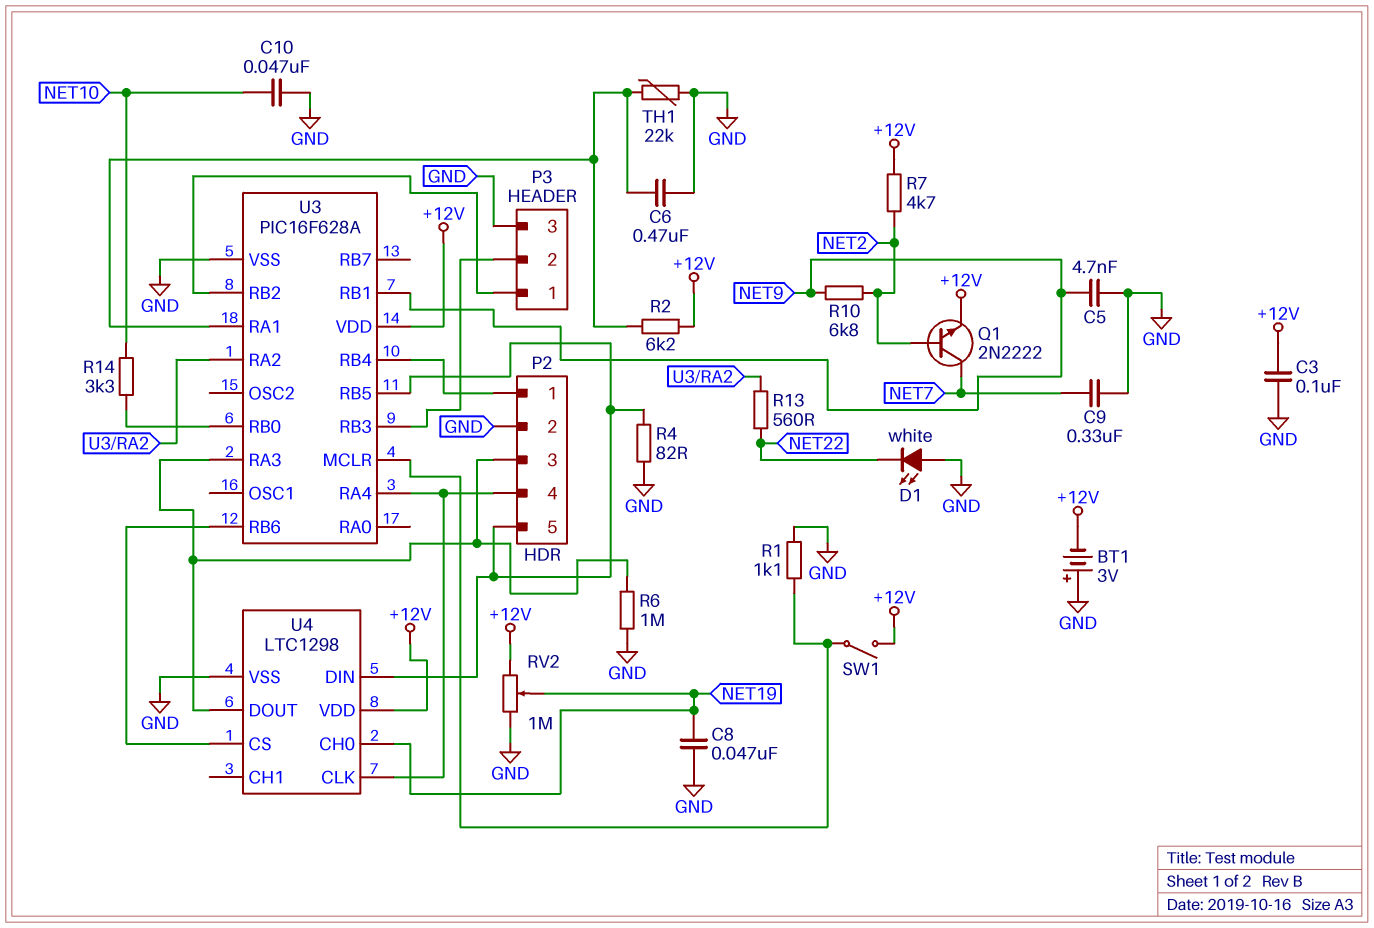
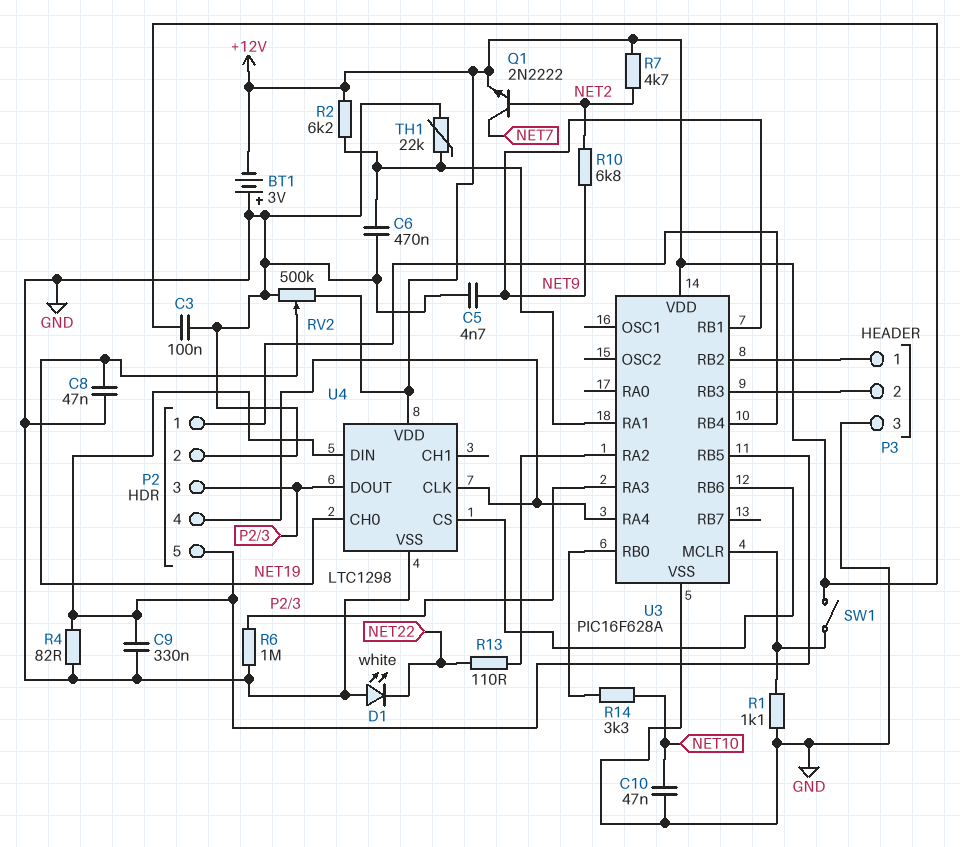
C9: 330nF (GND, NET7) -> 330nF (GND, P2/5)
R13: 560 (NET22, U3/RA2) -> 110 (NET22, U3/RA2)
RV2: 1M (+12V, GND, wiper NET19) -> 500k (+12V, GND, wiper NET19)

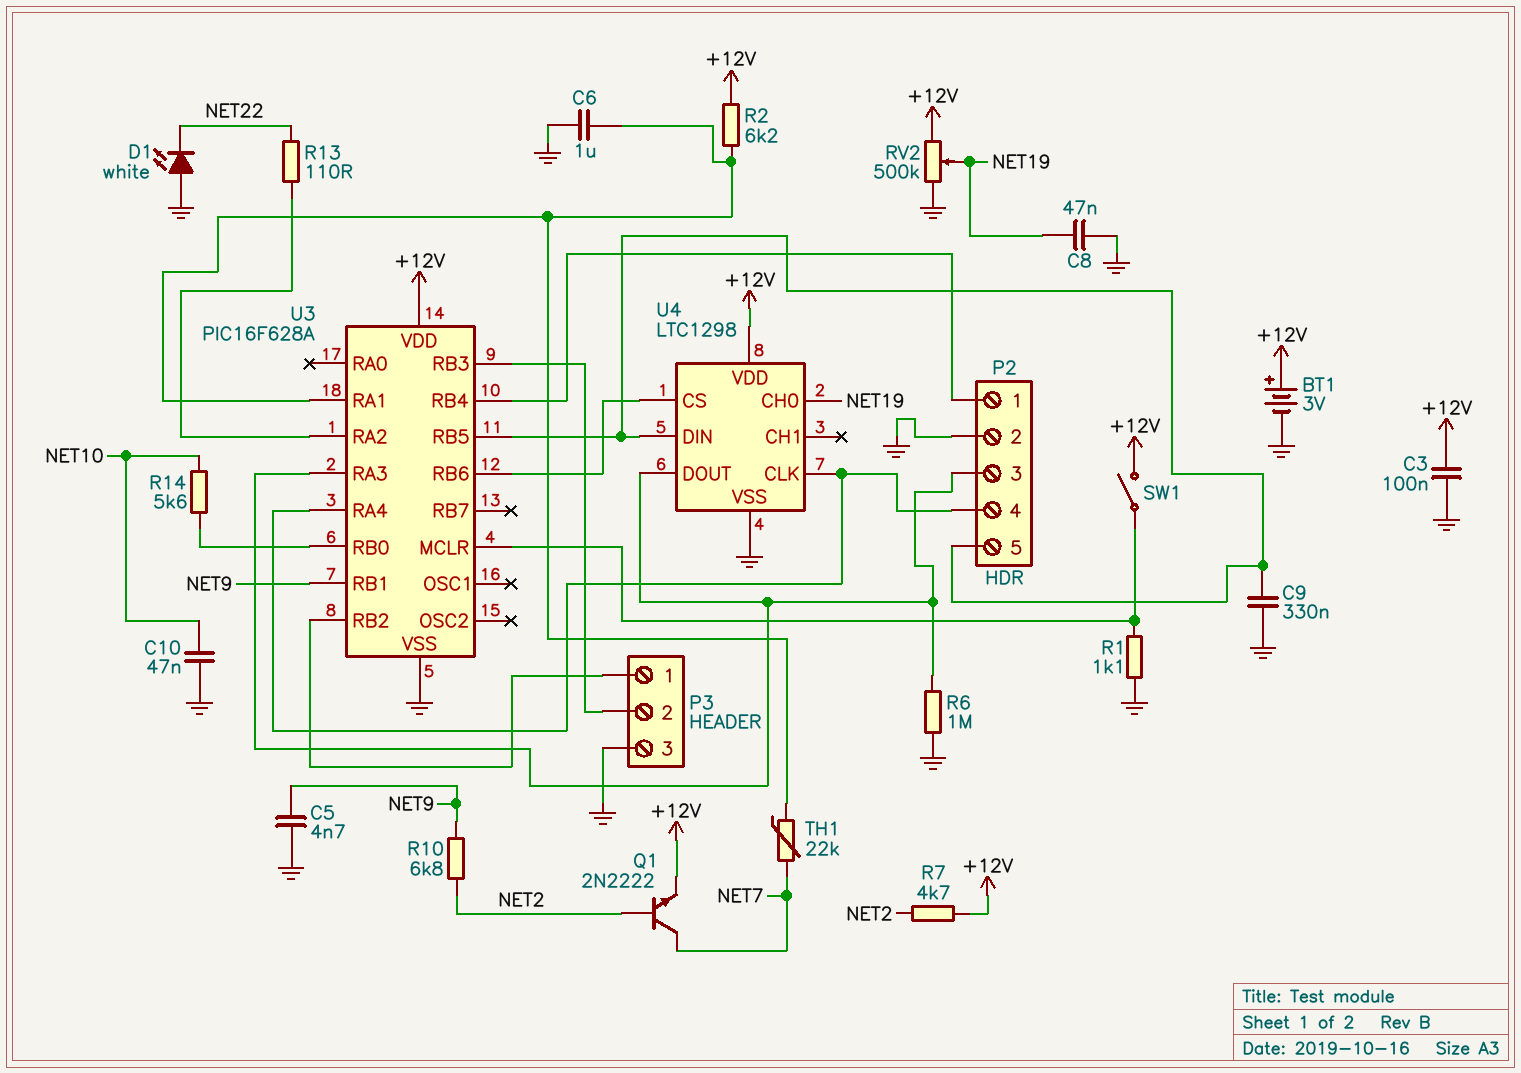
BT1: 3V (plus GND, minus +12V) -> 3V (plus +12V, minus GND)
C6: 470nF (GND, U3/RA1) -> 1uF (GND, U3/RA1)
R4: 82 (GND, P2/5) -> none
R14: 3.3k (NET10, U3/RB0) -> 5.6k (NET10, U3/RB0)
TH1: 22k (GND, U3/RA1) -> 22k (NET7, U3/RA1)

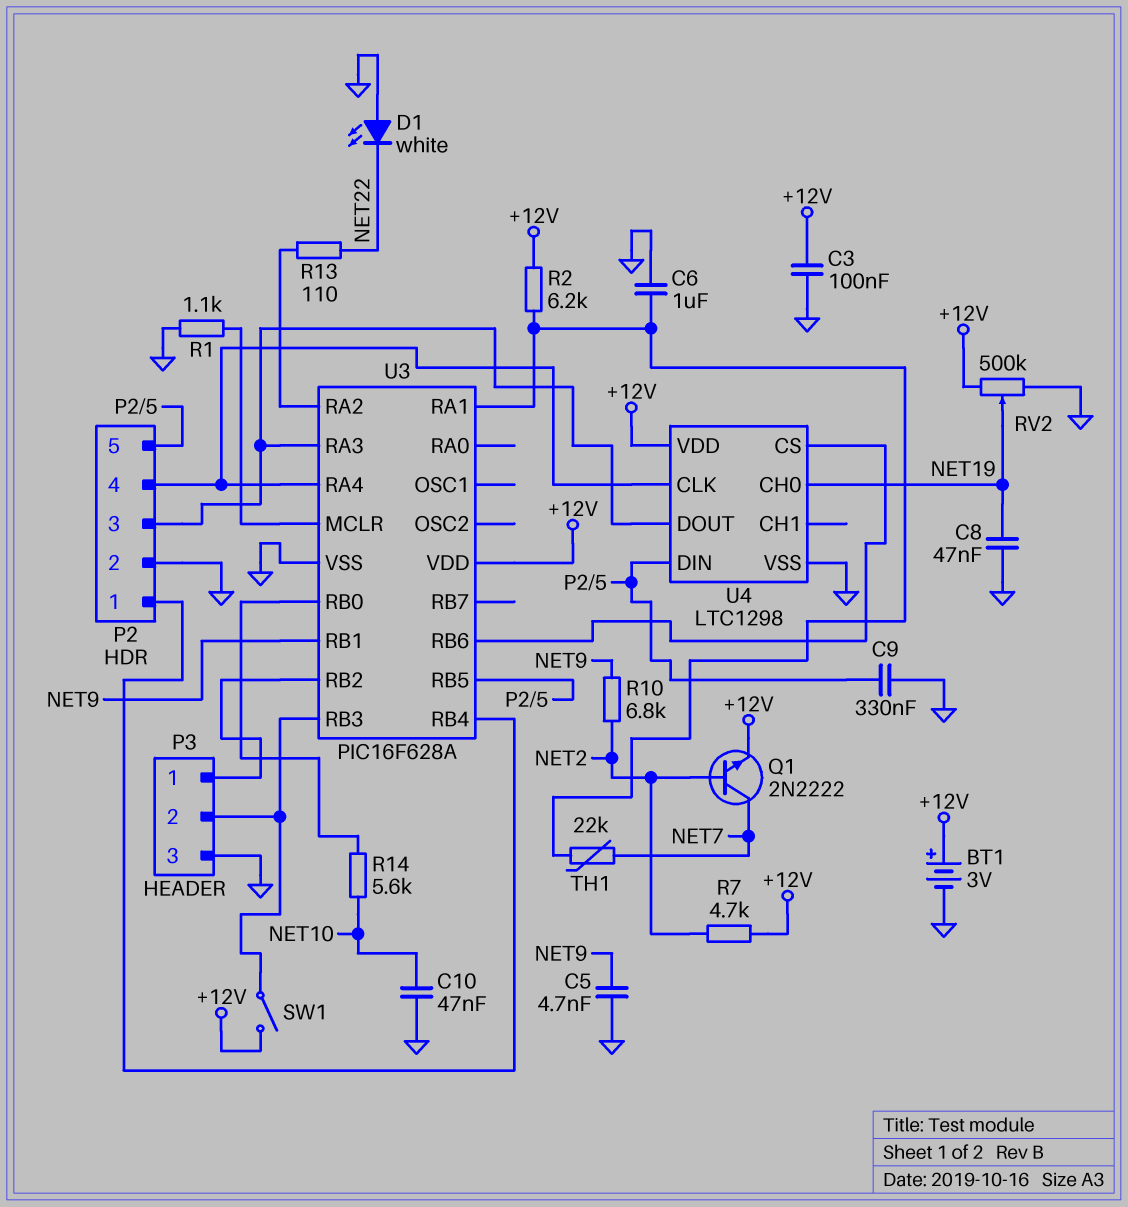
R6: 1M (GND, P2/3) -> none
SW1: switch (+12V, U3/MCLR) -> switch (+12V, P3/2)

